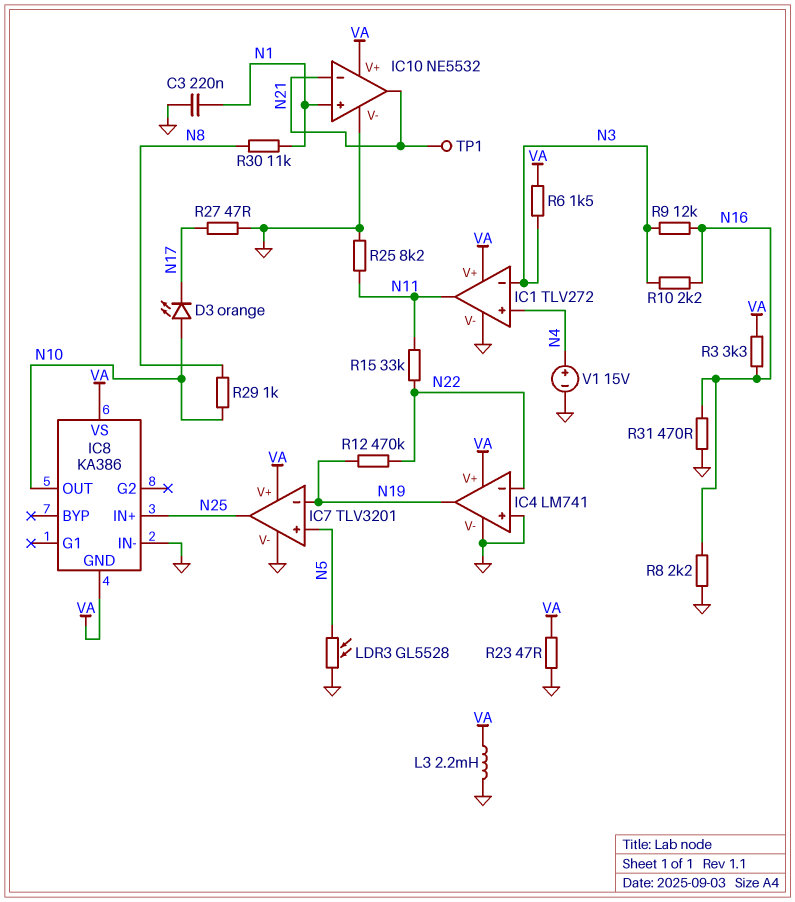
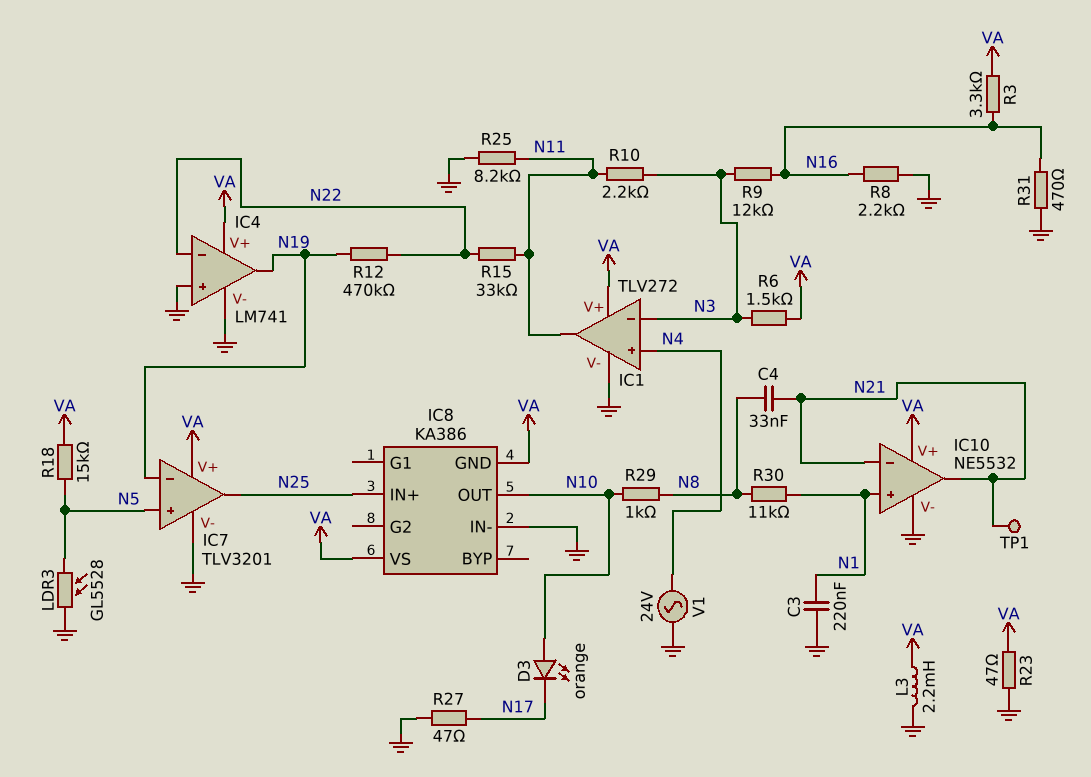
C4: none -> 33nF (N8, N21)
R10: 2.2k (N3, N16) -> 2.2k (N3, N11)
R18: none -> 15k (N5, VA)
V1: 15V (plus N4, minus GND) -> AC 24V (GND, N4)

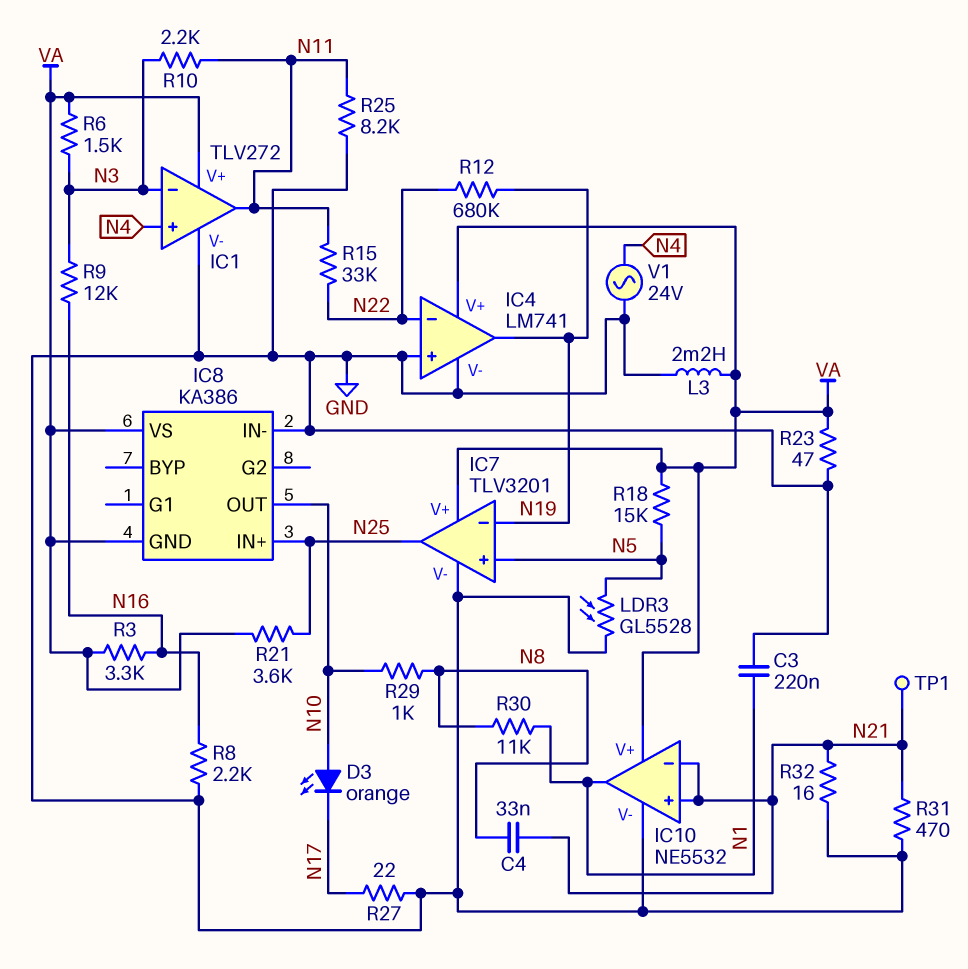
IC10 pin in+: N1 -> N21
IC10 pin out: N21 -> N1
R12: 470k (N19, N22) -> 680k (N19, N22)
R21: none -> 3.6k (N25, VA)
R27: 47 (GND, N17) -> 22 (GND, N17)
R31: 470 (GND, N16) -> 470 (GND, N21)
R32: none -> 16 (GND, N21)

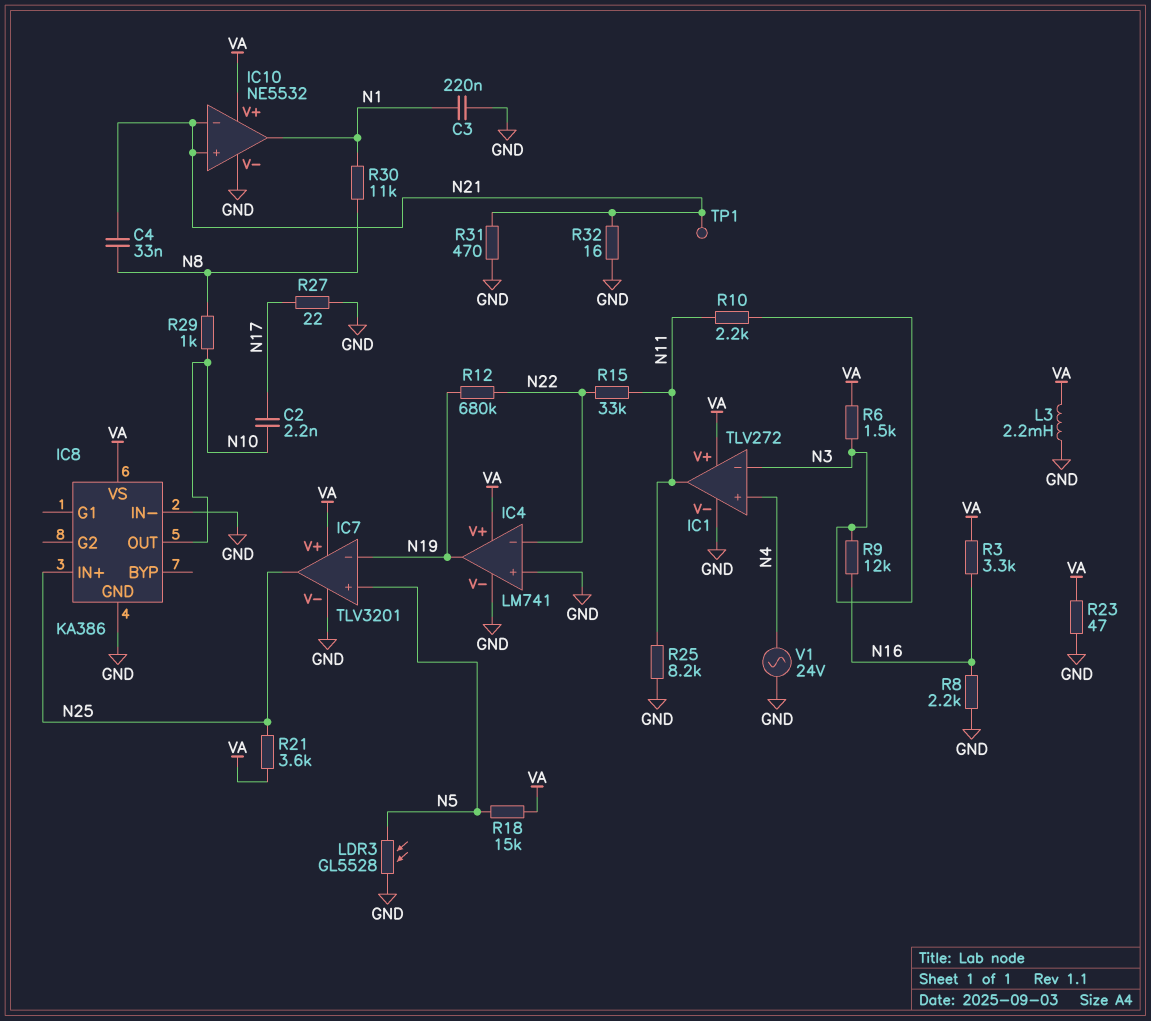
C2: none -> 2.2nF (N10, N17)
D3: LED orange (A N10, K N17) -> none
IC8 pin GND: VA -> GND

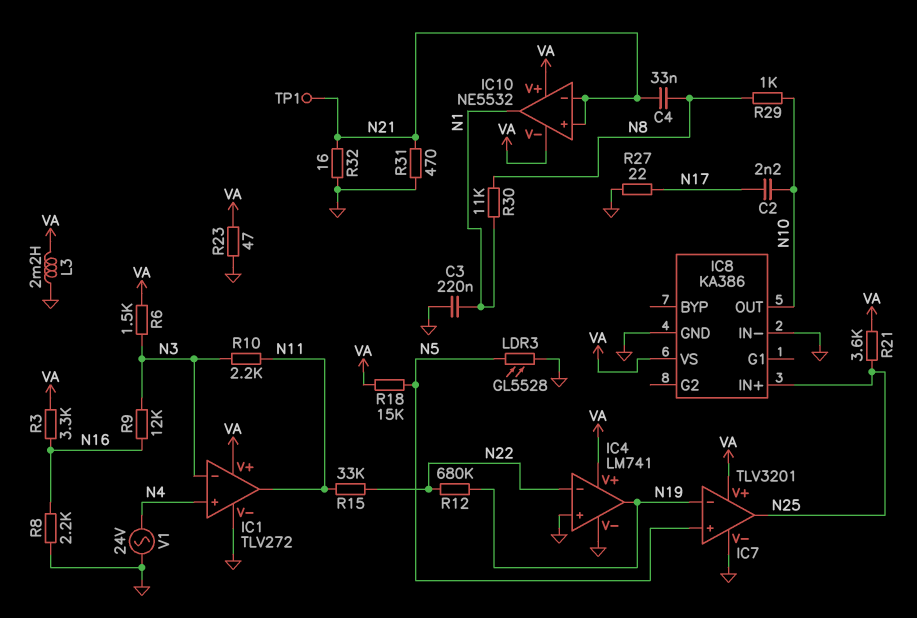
IC10 pin V-: GND -> VA
R25: 8.2k (GND, N11) -> none

